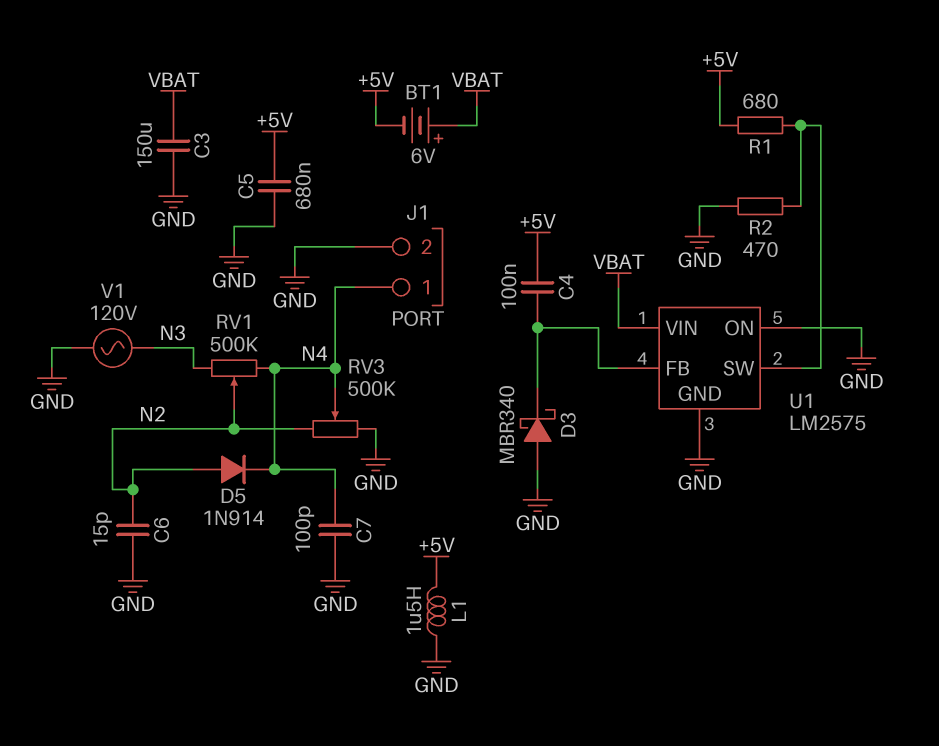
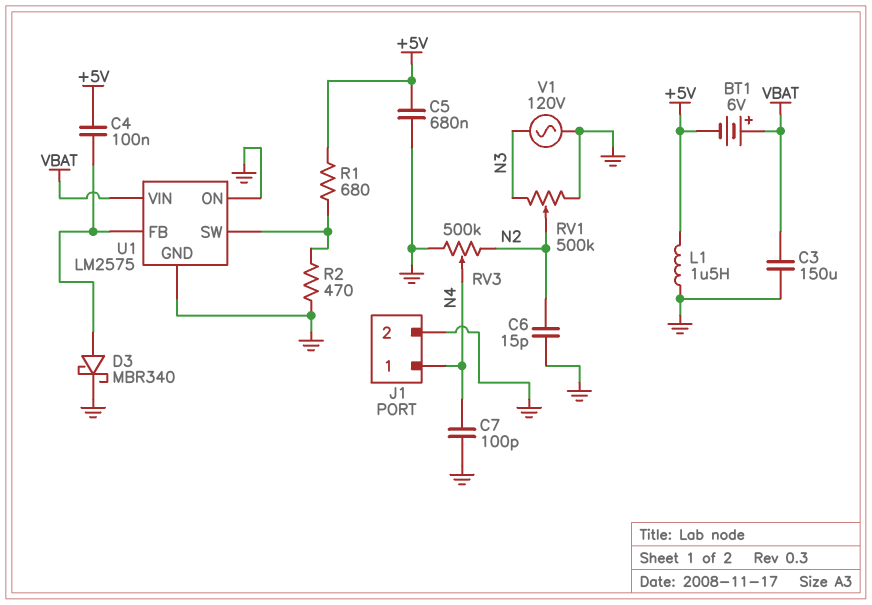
D3: schottky MBR340 (A GND, K U1/FB) -> schottky MBR340 (A U1/FB, K GND)
D5: diode 1N914 (A N2, K N4) -> none
RV1: 500k (N3, N4, wiper N2) -> 500k (GND, N3, wiper N2)

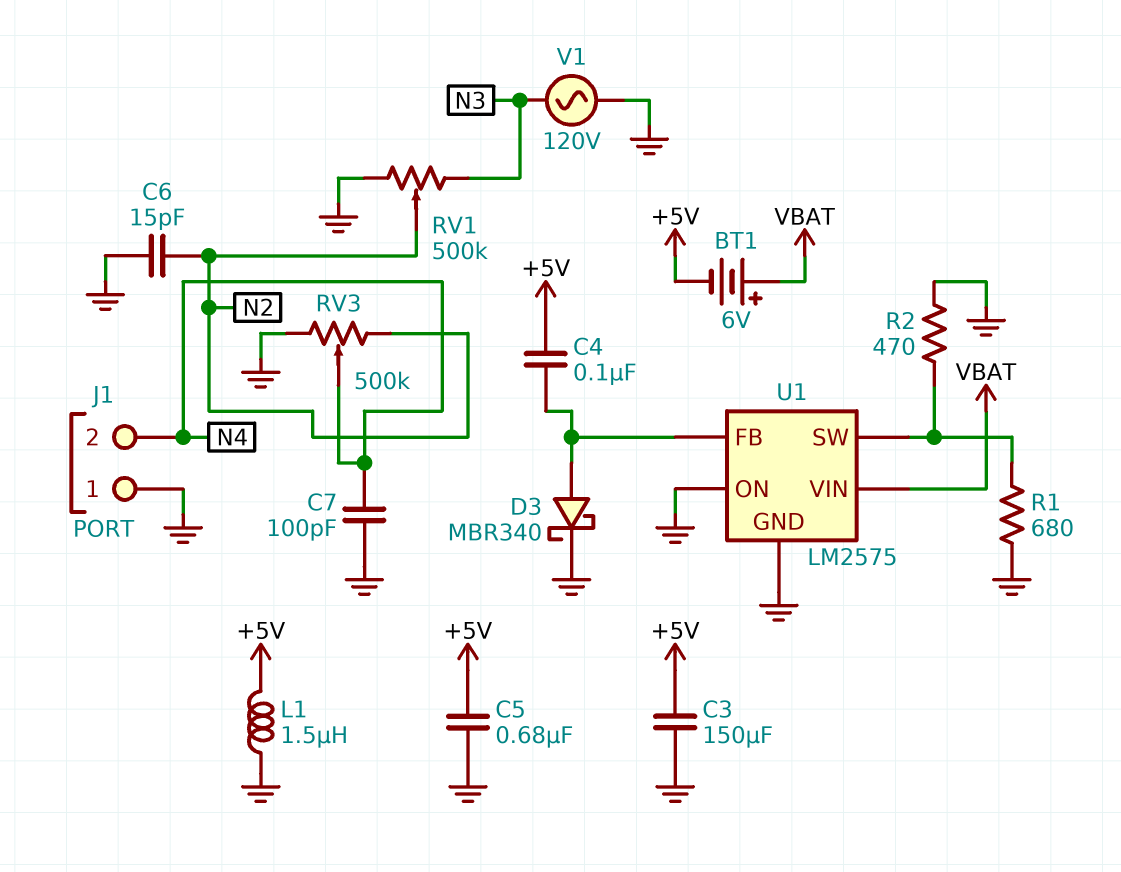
C3: 150uF (GND, VBAT) -> 150uF (+5V, GND)
J1 pin 1: N4 -> GND
J1 pin 2: GND -> N4
R1: 680 (+5V, U1/SW) -> 680 (GND, U1/SW)

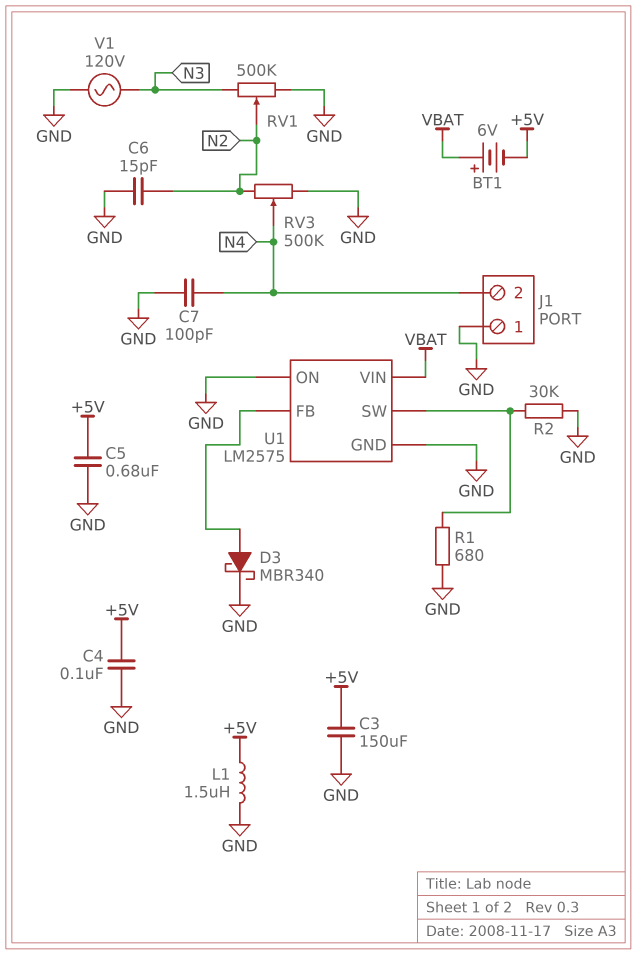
C4: 100nF (+5V, U1/FB) -> 100nF (+5V, GND)
R2: 470 (GND, U1/SW) -> 30k (GND, U1/SW)

